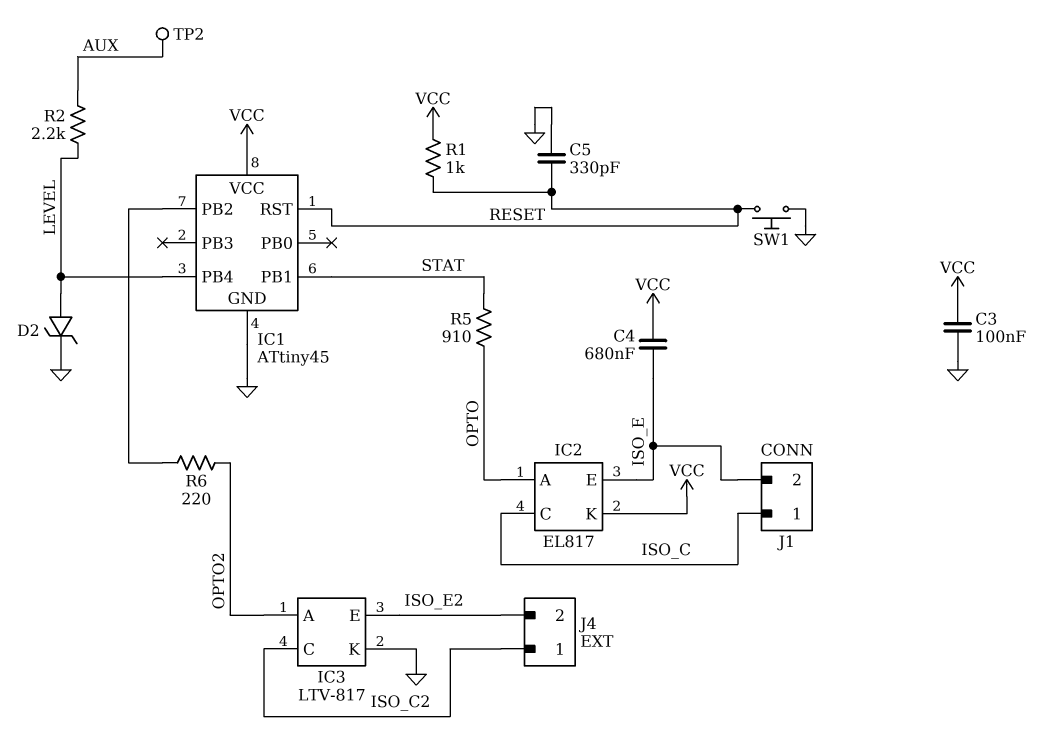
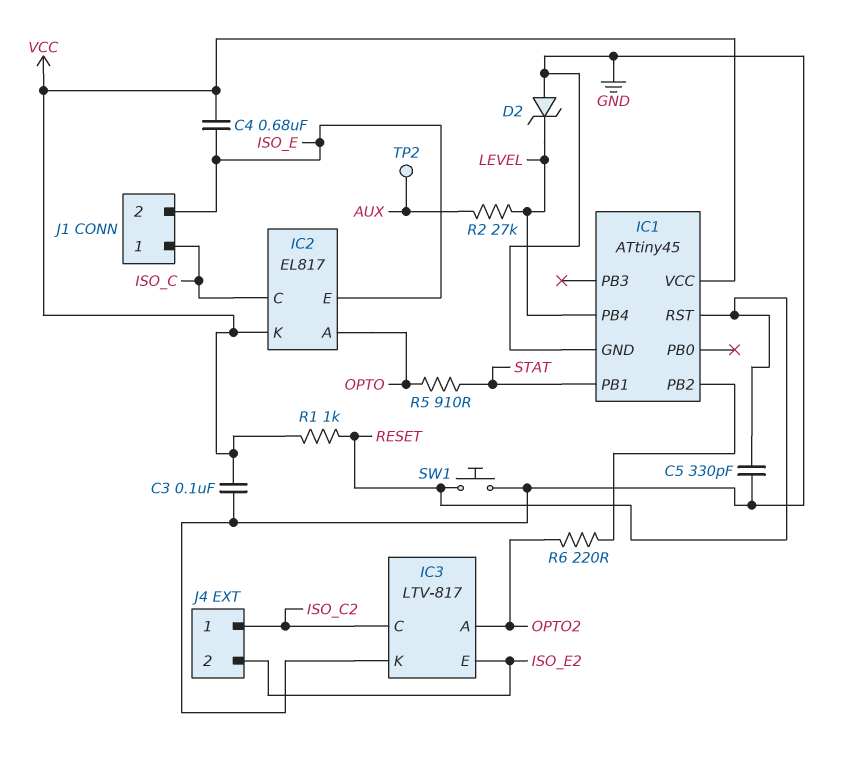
D2: zener (A LEVEL, K GND) -> zener (A GND, K LEVEL)
R2: 2.2k (AUX, LEVEL) -> 27k (AUX, LEVEL)

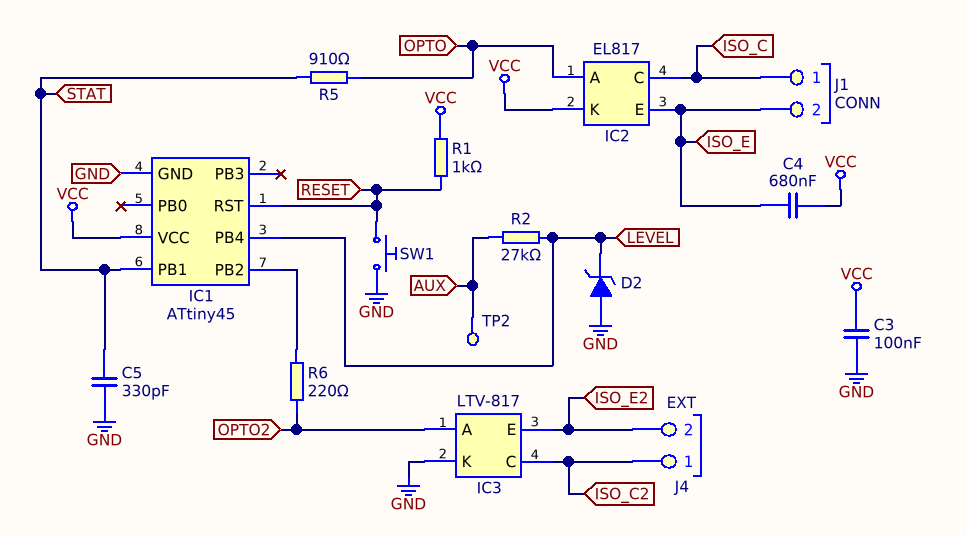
C5: 330pF (GND, RESET) -> 330pF (GND, STAT)

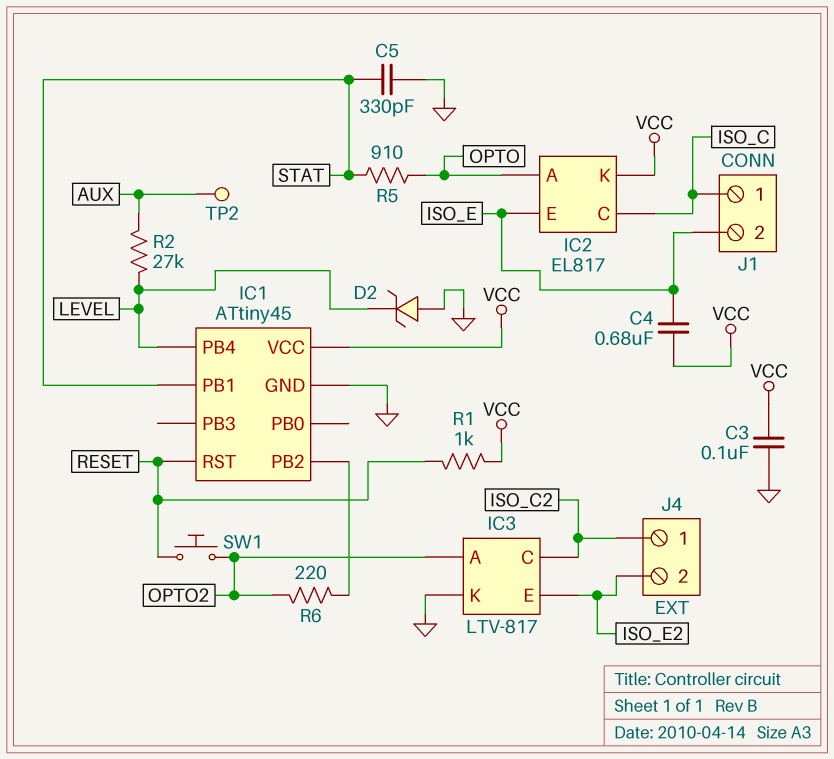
SW1: button (GND, RESET) -> button (OPTO2, RESET)

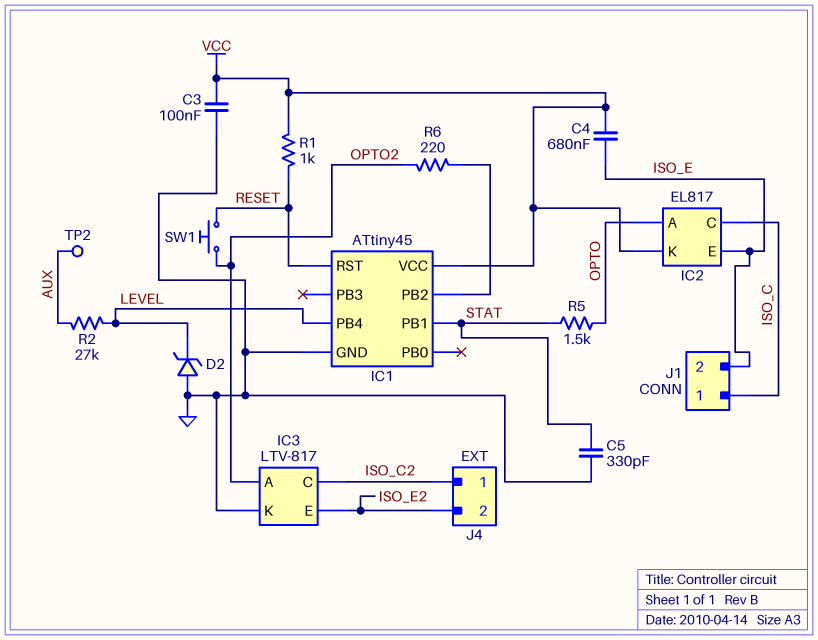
R5: 910 (OPTO, STAT) -> 1.5k (OPTO, STAT)

